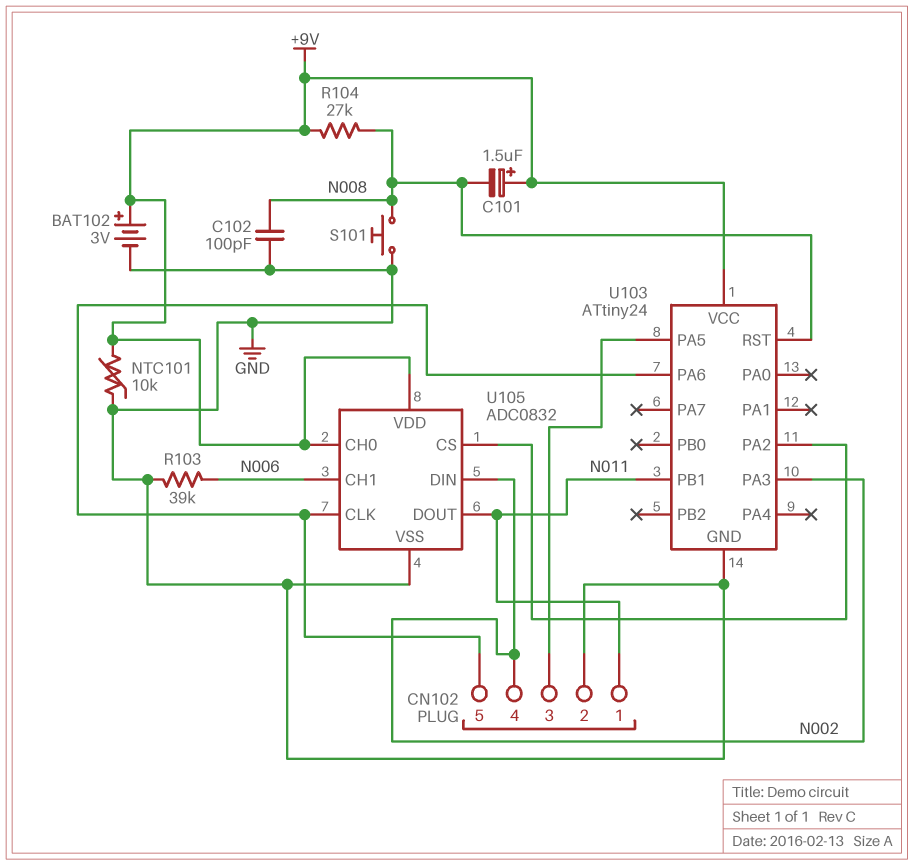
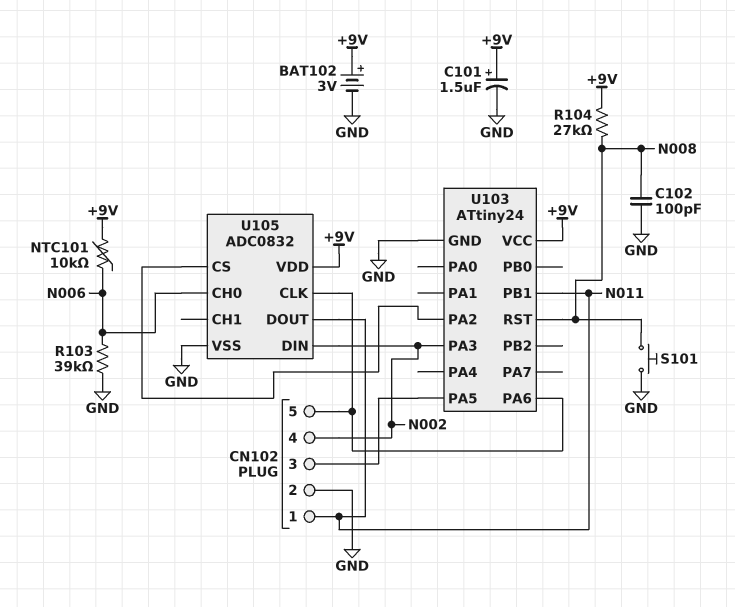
C101: 1.5uF (plus +9V, minus N008) -> 1.5uF (plus +9V, minus GND)
NTC101: 10k (+9V, GND) -> 10k (+9V, N006)
U105 pin CH0: +9V -> N006
U105 pin CH1: N006 -> none

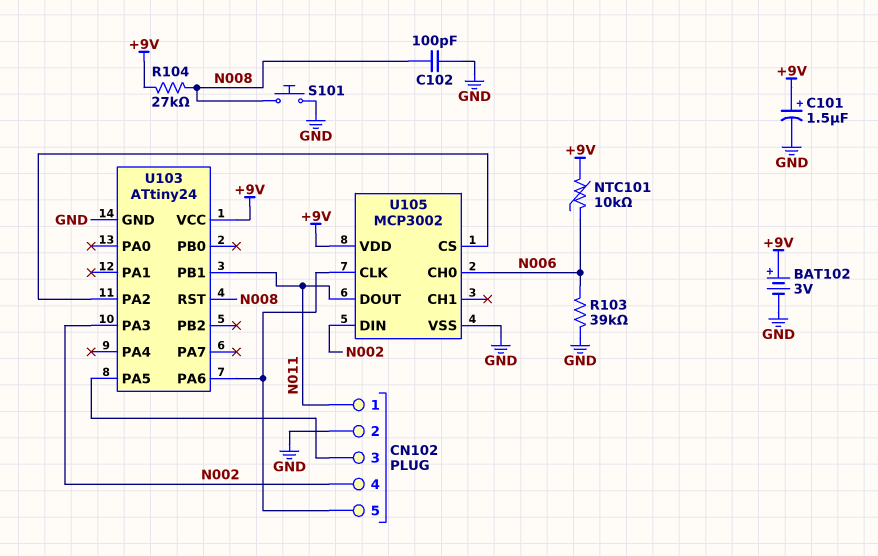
U105: ADC0832 -> MCP3002

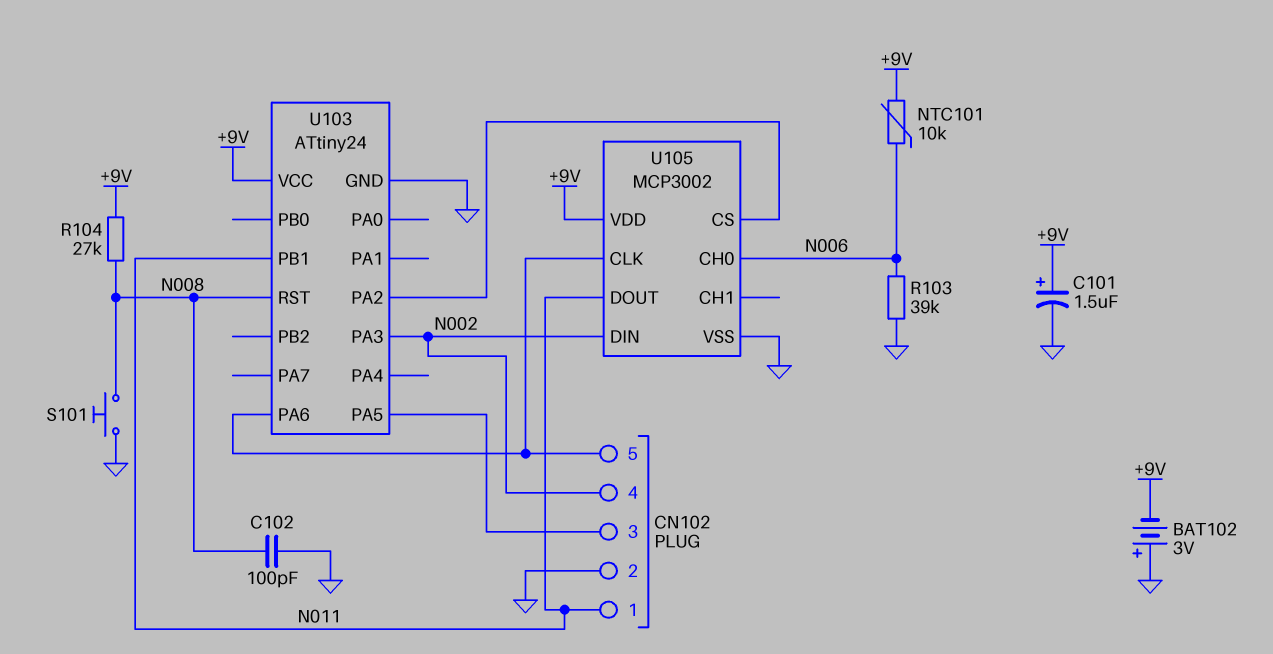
BAT102: 3V (plus +9V, minus GND) -> 3V (plus GND, minus +9V)

